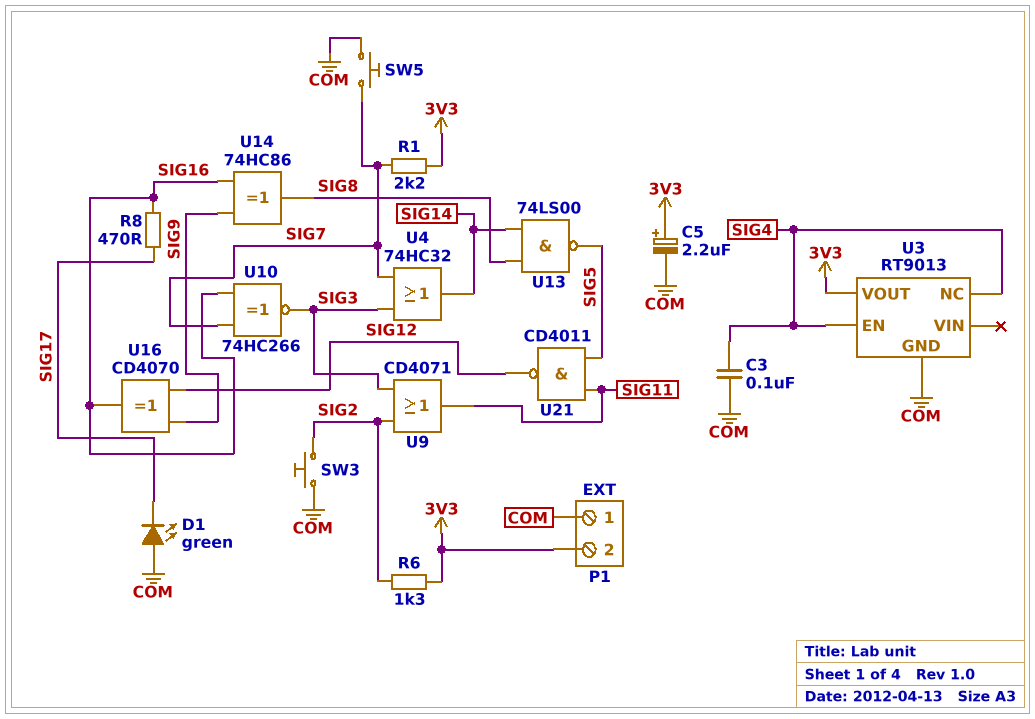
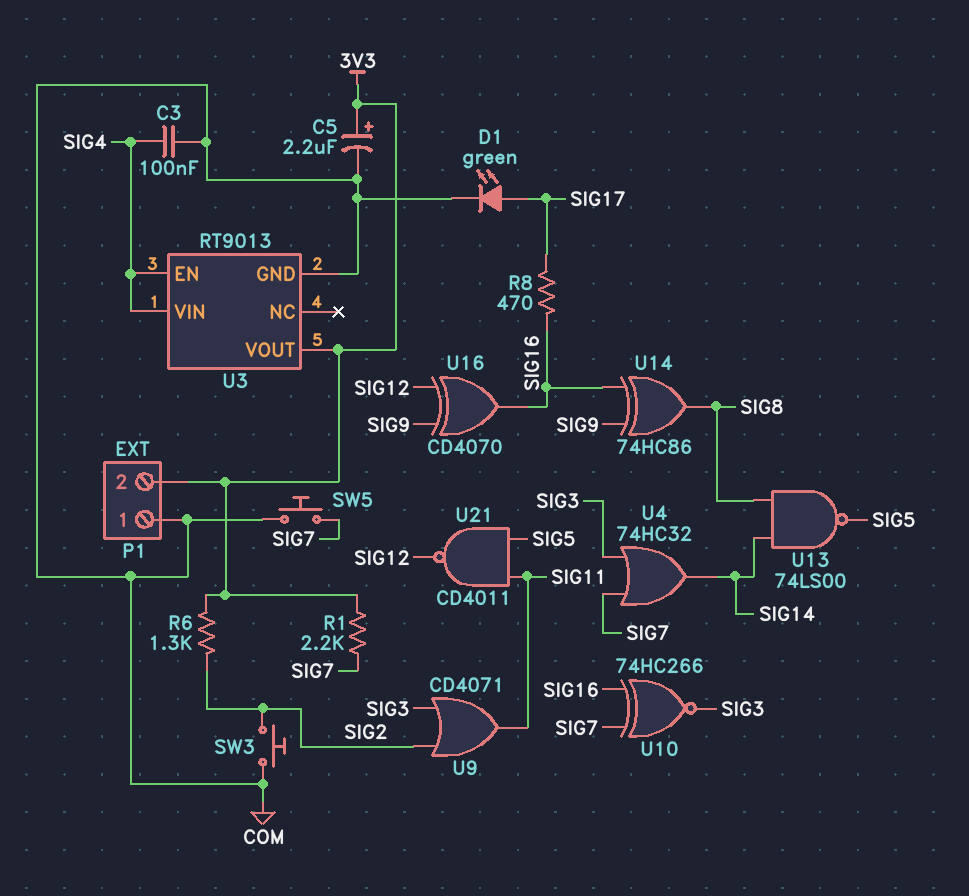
D1: LED green (A COM, K SIG17) -> LED green (A SIG17, K COM)
U3 pin NC: SIG4 -> none
U3 pin VIN: none -> SIG4

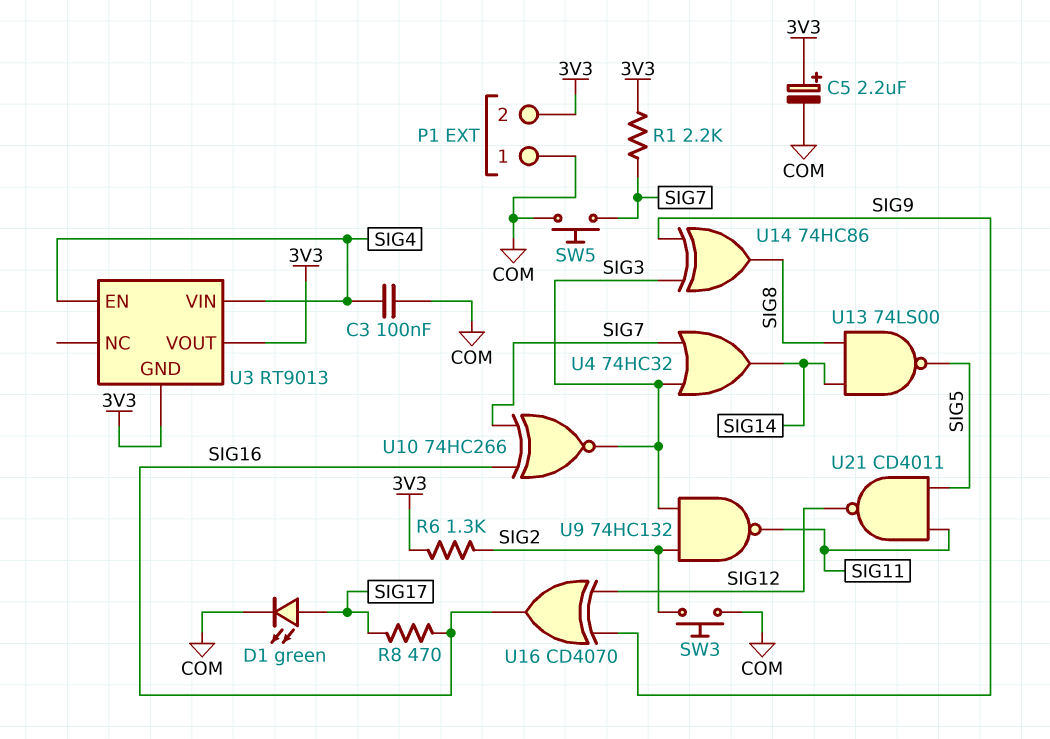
U3 pin GND: COM -> 3V3
U9: OR CD4071 (in SIG2, in SIG3, out SIG11) -> NAND 74HC132 (in SIG2, in SIG3, out SIG11)
U14: XOR 74HC86 (in SIG9, in SIG16, out SIG8) -> XOR 74HC86 (in SIG3, in SIG9, out SIG8)

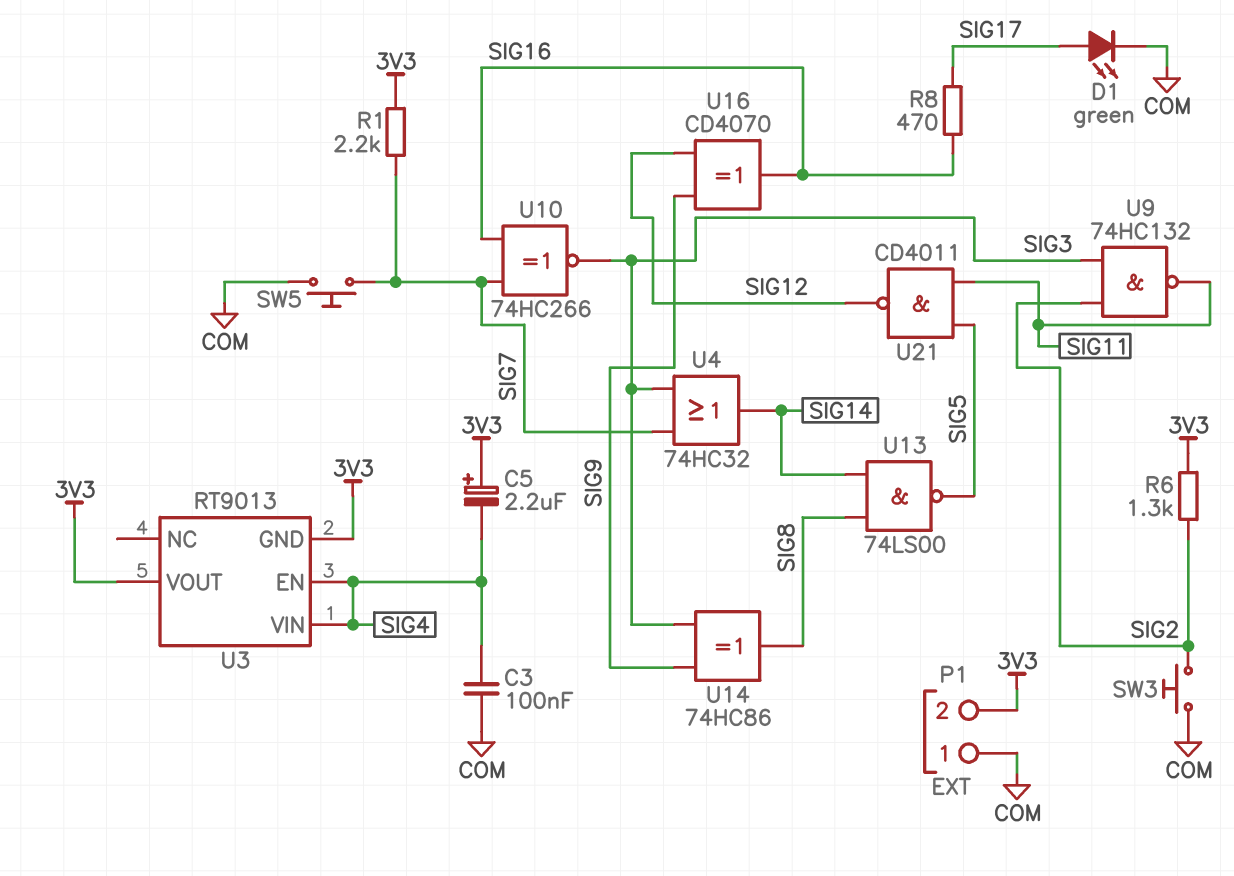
C5: 2.2uF (plus 3V3, minus COM) -> 2.2uF (plus 3V3, minus SIG4)

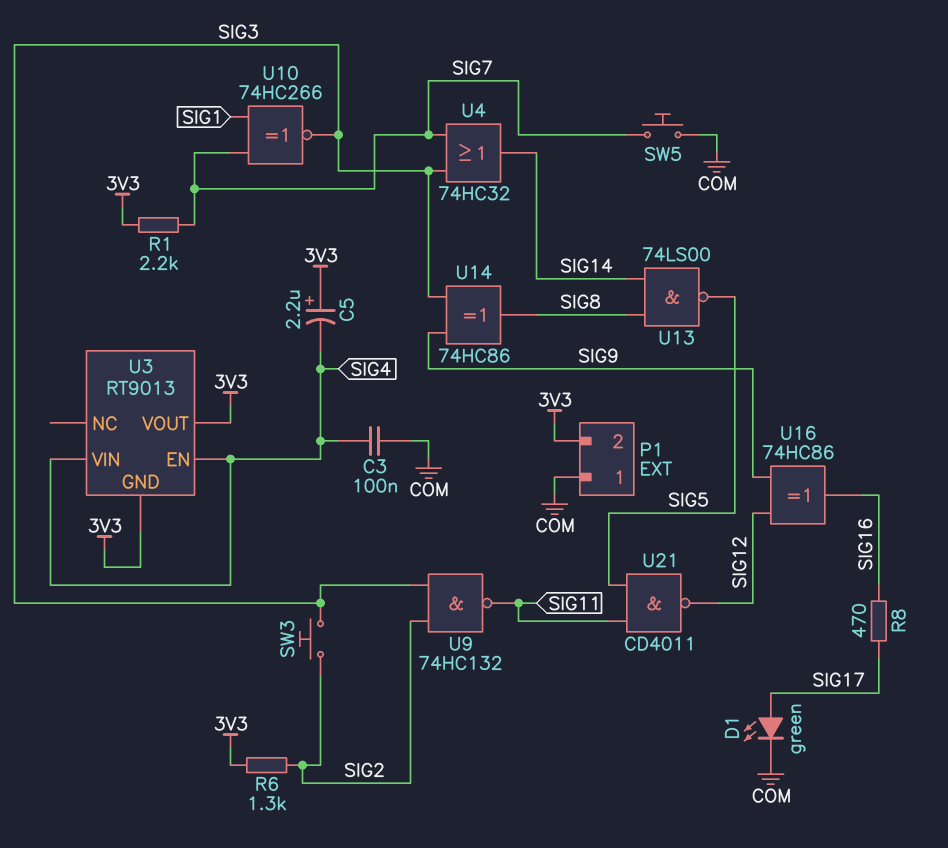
SW3: button (COM, SIG2) -> button (SIG2, SIG3)
U10: XNOR 74HC266 (in SIG7, in SIG16, out SIG3) -> XNOR 74HC266 (in SIG1, in SIG7, out SIG3)
U16: XOR CD4070 (in SIG9, in SIG12, out SIG16) -> XOR 74HC86 (in SIG9, in SIG12, out SIG16)

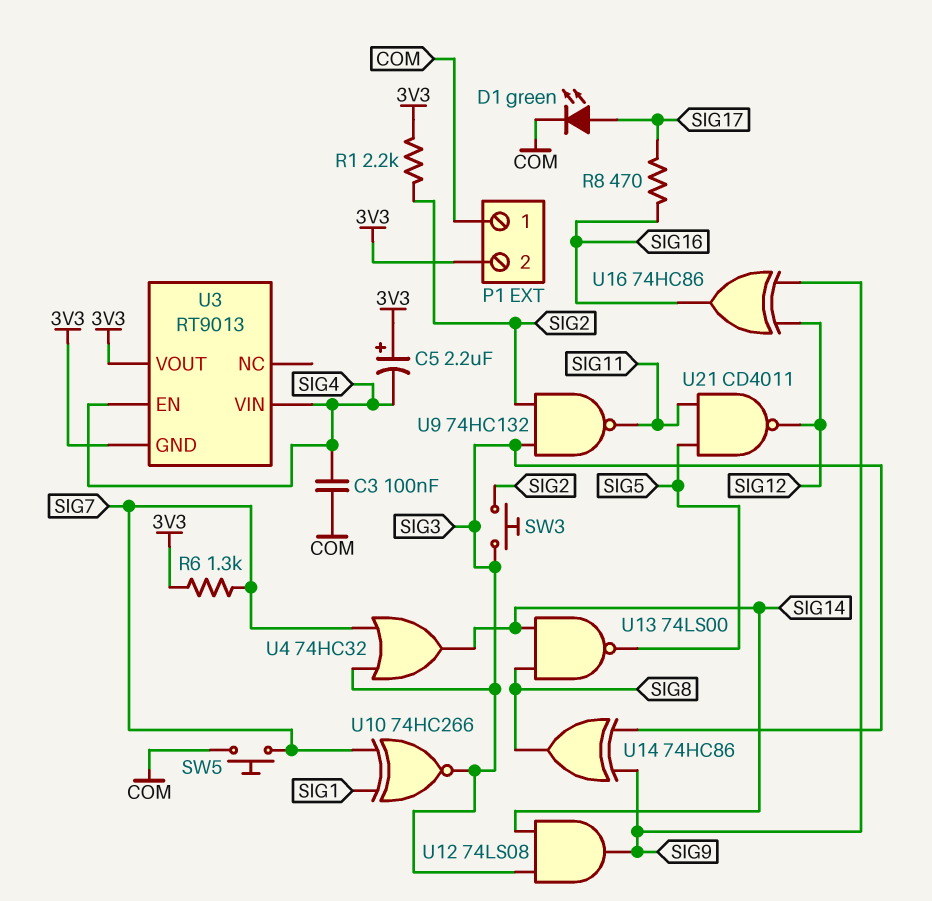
R1: 2.2k (3V3, SIG7) -> 2.2k (3V3, SIG2)
R6: 1.3k (3V3, SIG2) -> 1.3k (3V3, SIG7)
U12: none -> AND 74LS08 (in SIG3, in SIG14, out SIG9)

